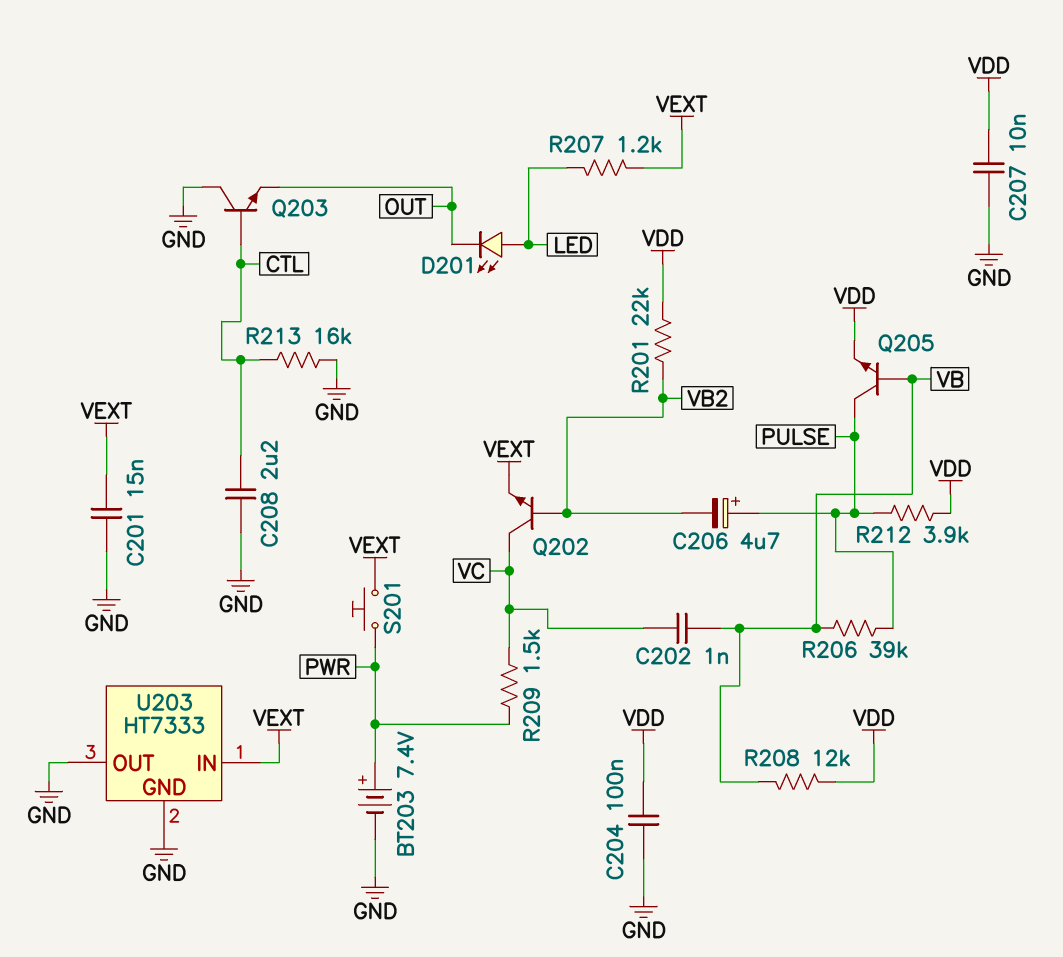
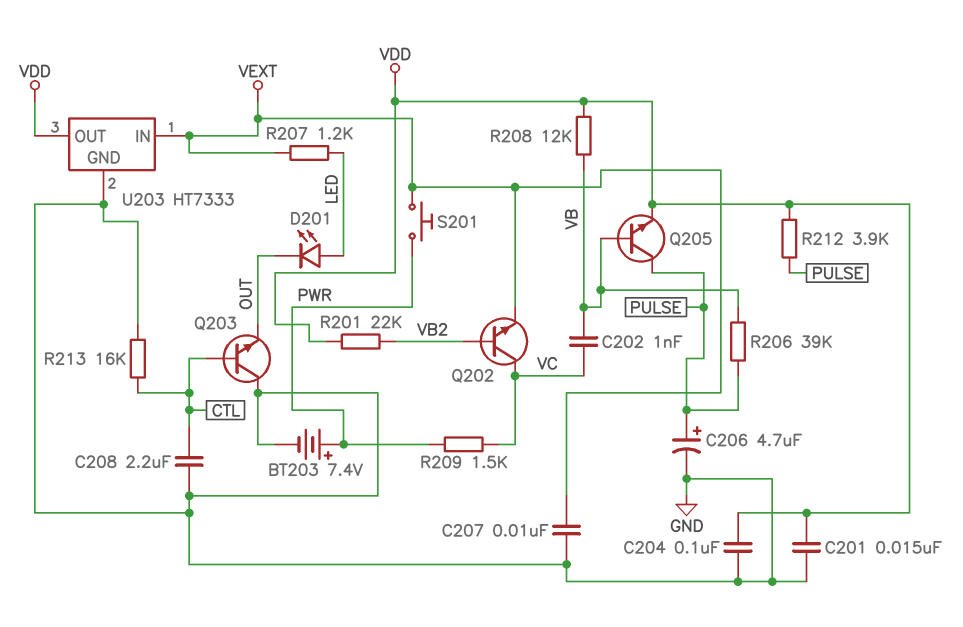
C201: 15nF (GND, VEXT) -> 15nF (GND, VDD)
C206: 4.7uF (plus PULSE, minus VB2) -> 4.7uF (plus PULSE, minus GND)
C207: 10nF (GND, VDD) -> 10nF (GND, VEXT)
U203 pin OUT: GND -> VDD

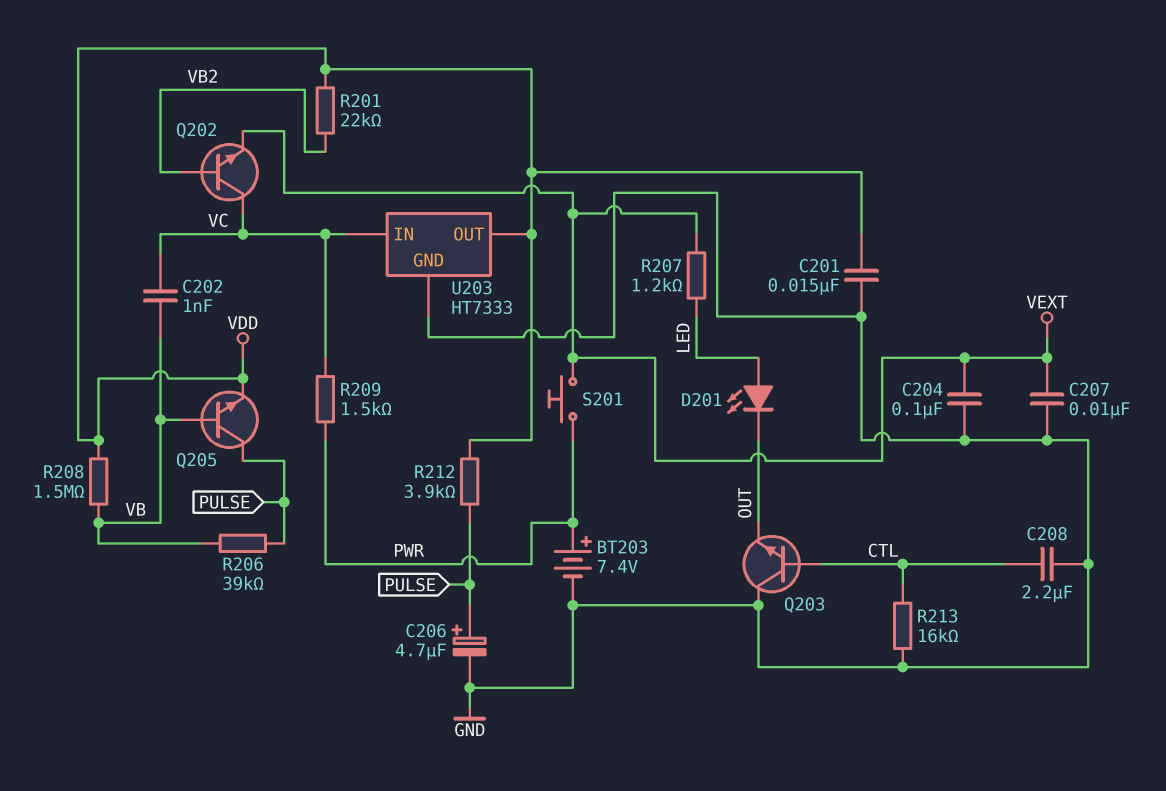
C204: 100nF (GND, VDD) -> 100nF (GND, VEXT)
R208: 12k (VB, VDD) -> 1.5M (VB, VDD)
U203 pin IN: VEXT -> VC

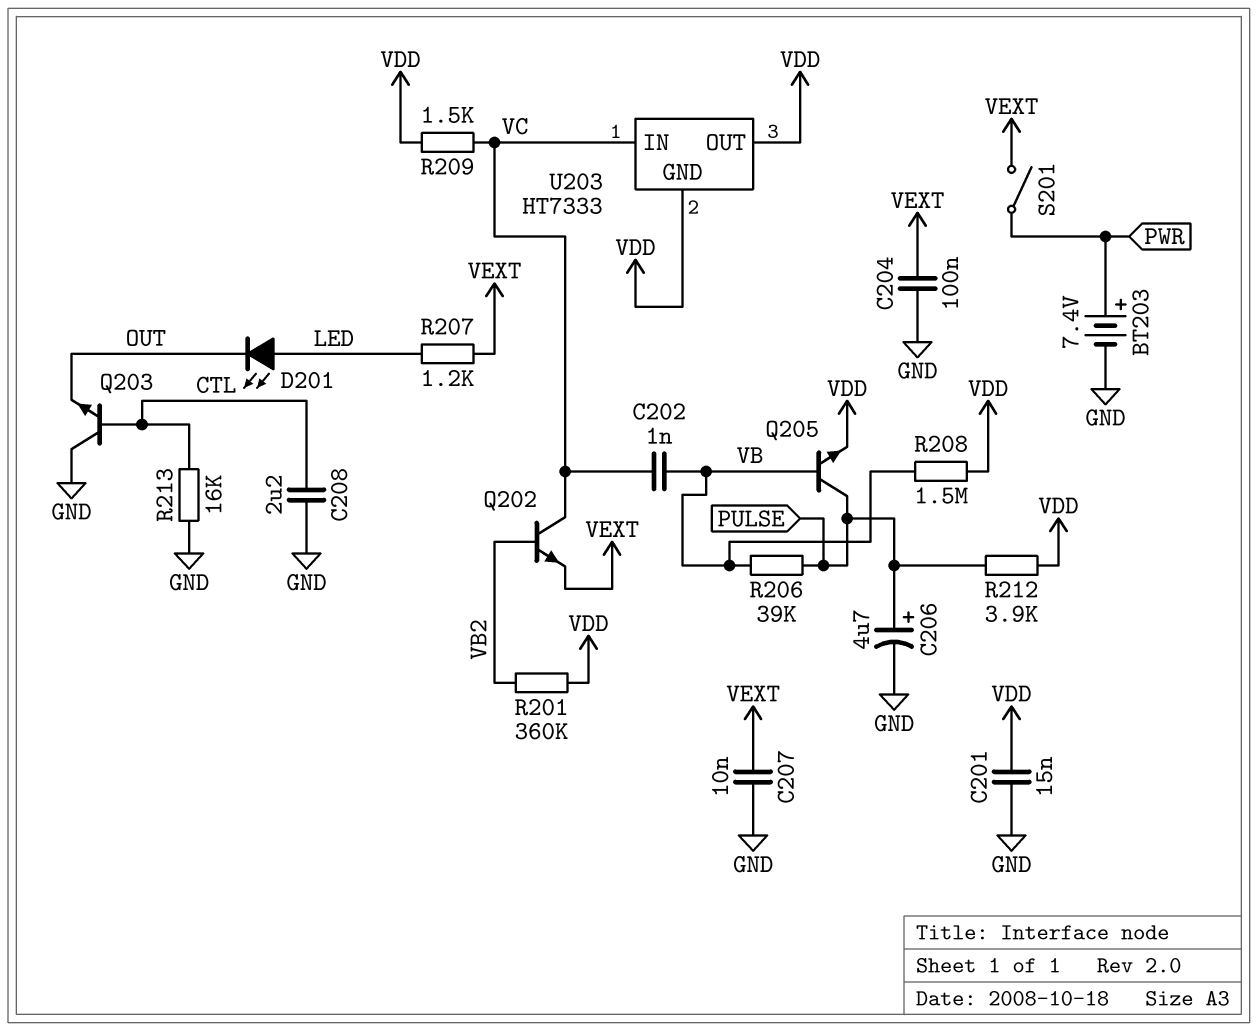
R201: 22k (VB2, VDD) -> 360k (VB2, VDD)
R209: 1.5k (PWR, VC) -> 1.5k (VC, VDD)
S201: button (PWR, VEXT) -> switch (PWR, VEXT)
U203 pin GND: GND -> VDD

